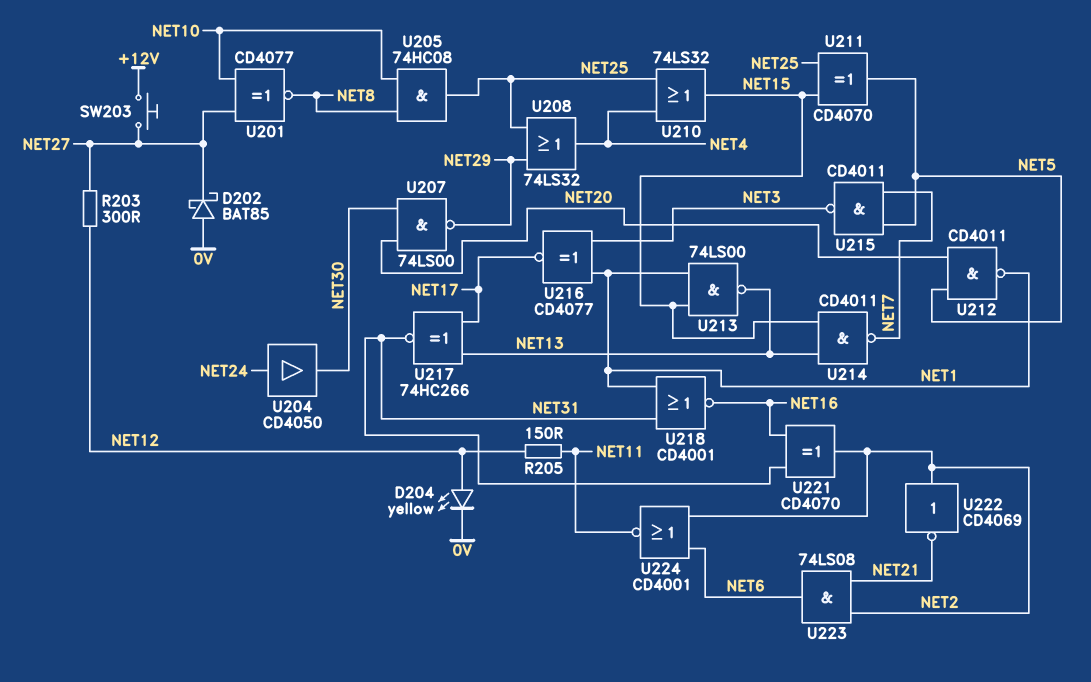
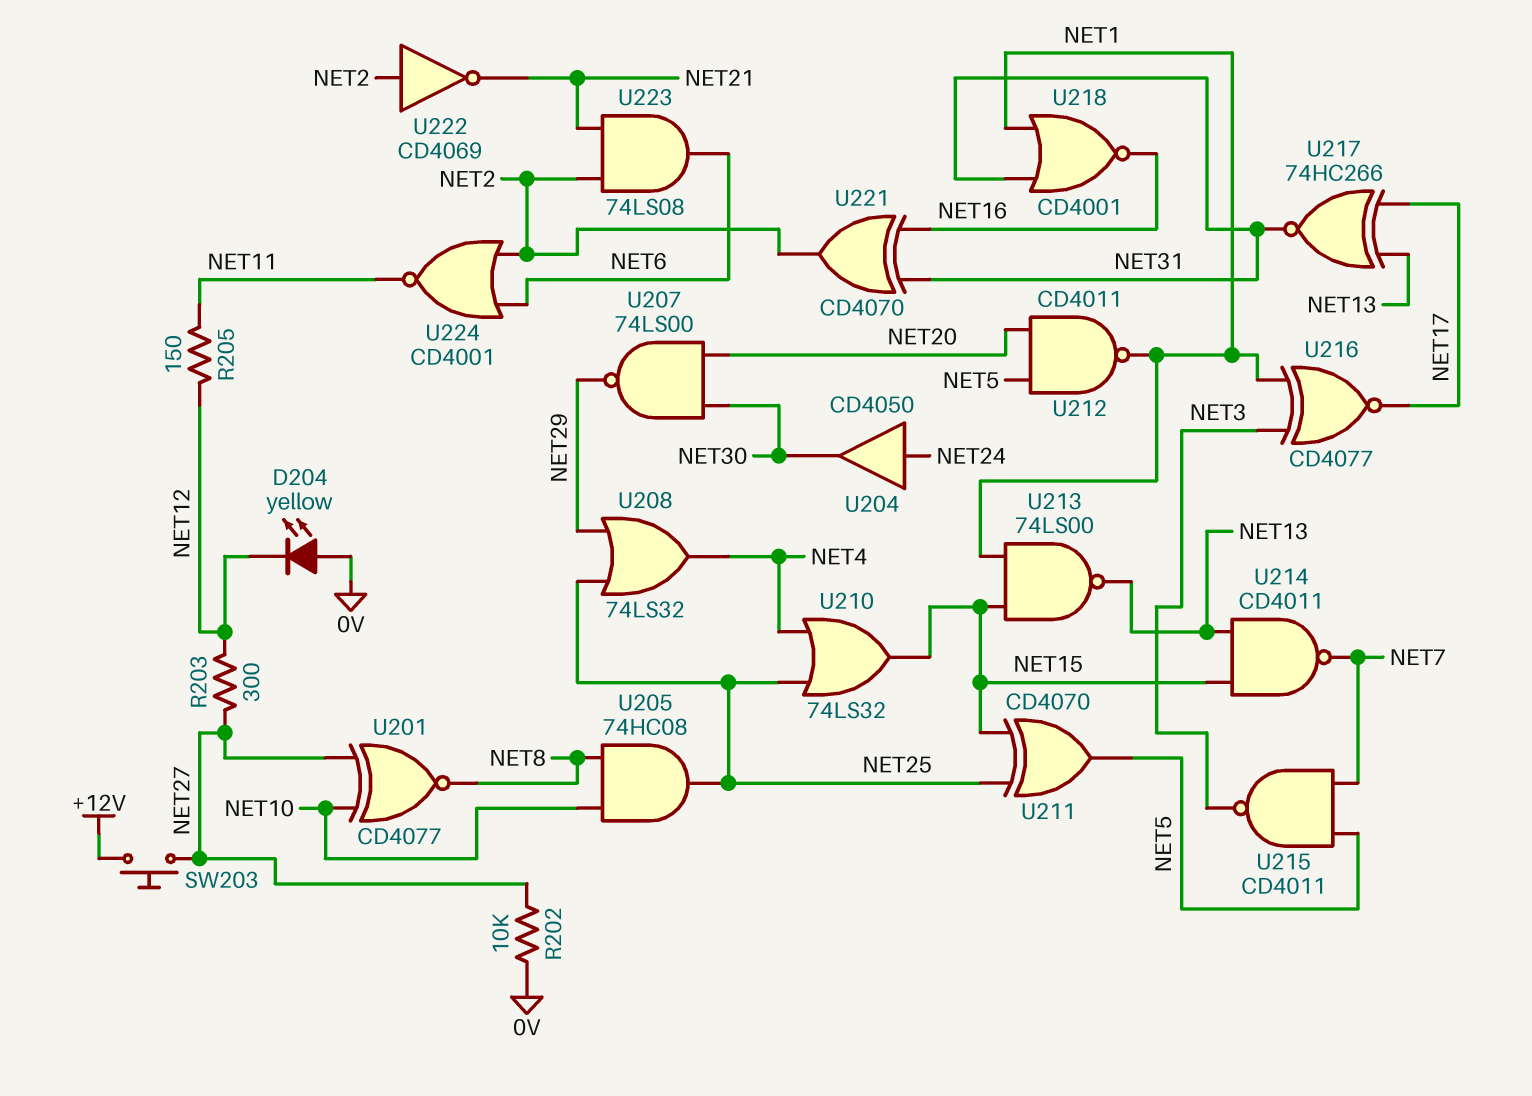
D202: schottky BAT85 (A 0V, K NET27) -> none
D204: LED yellow (A NET12, K 0V) -> LED yellow (A 0V, K NET12)
R202: none -> 10k (0V, NET27)

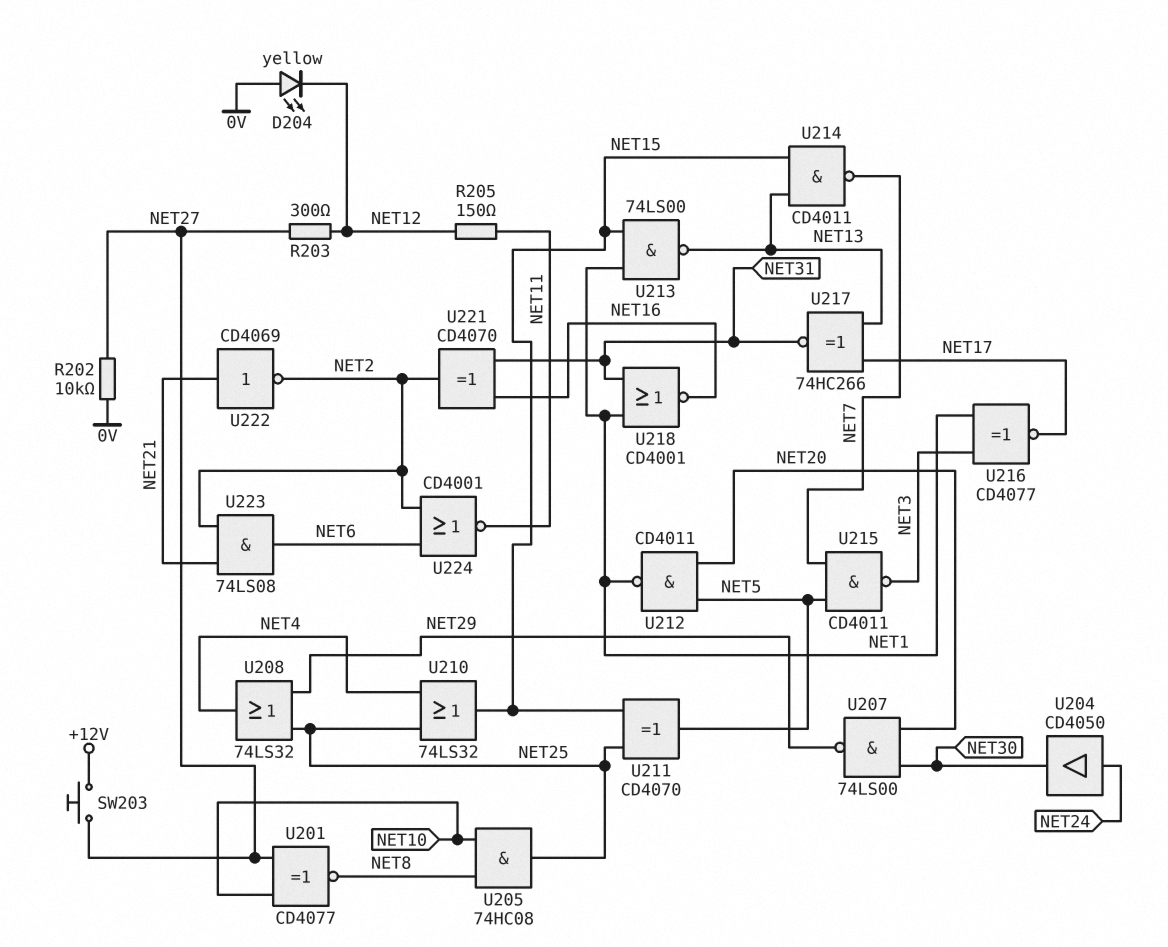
U222: NOT CD4069 (in NET2, out NET21) -> NOT CD4069 (in NET21, out NET2)

